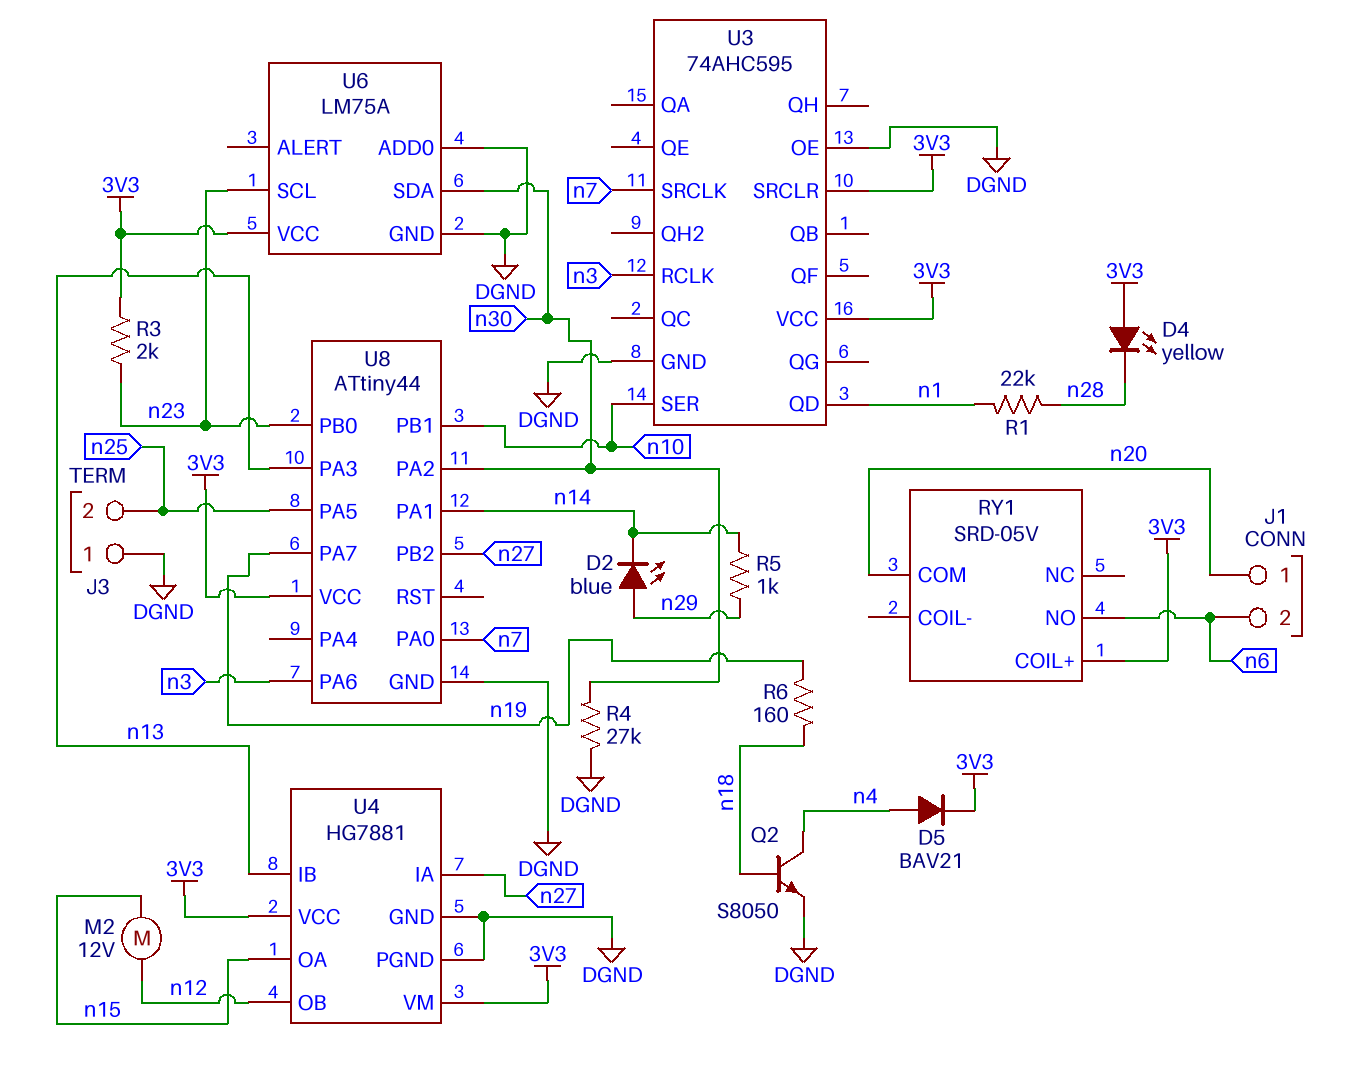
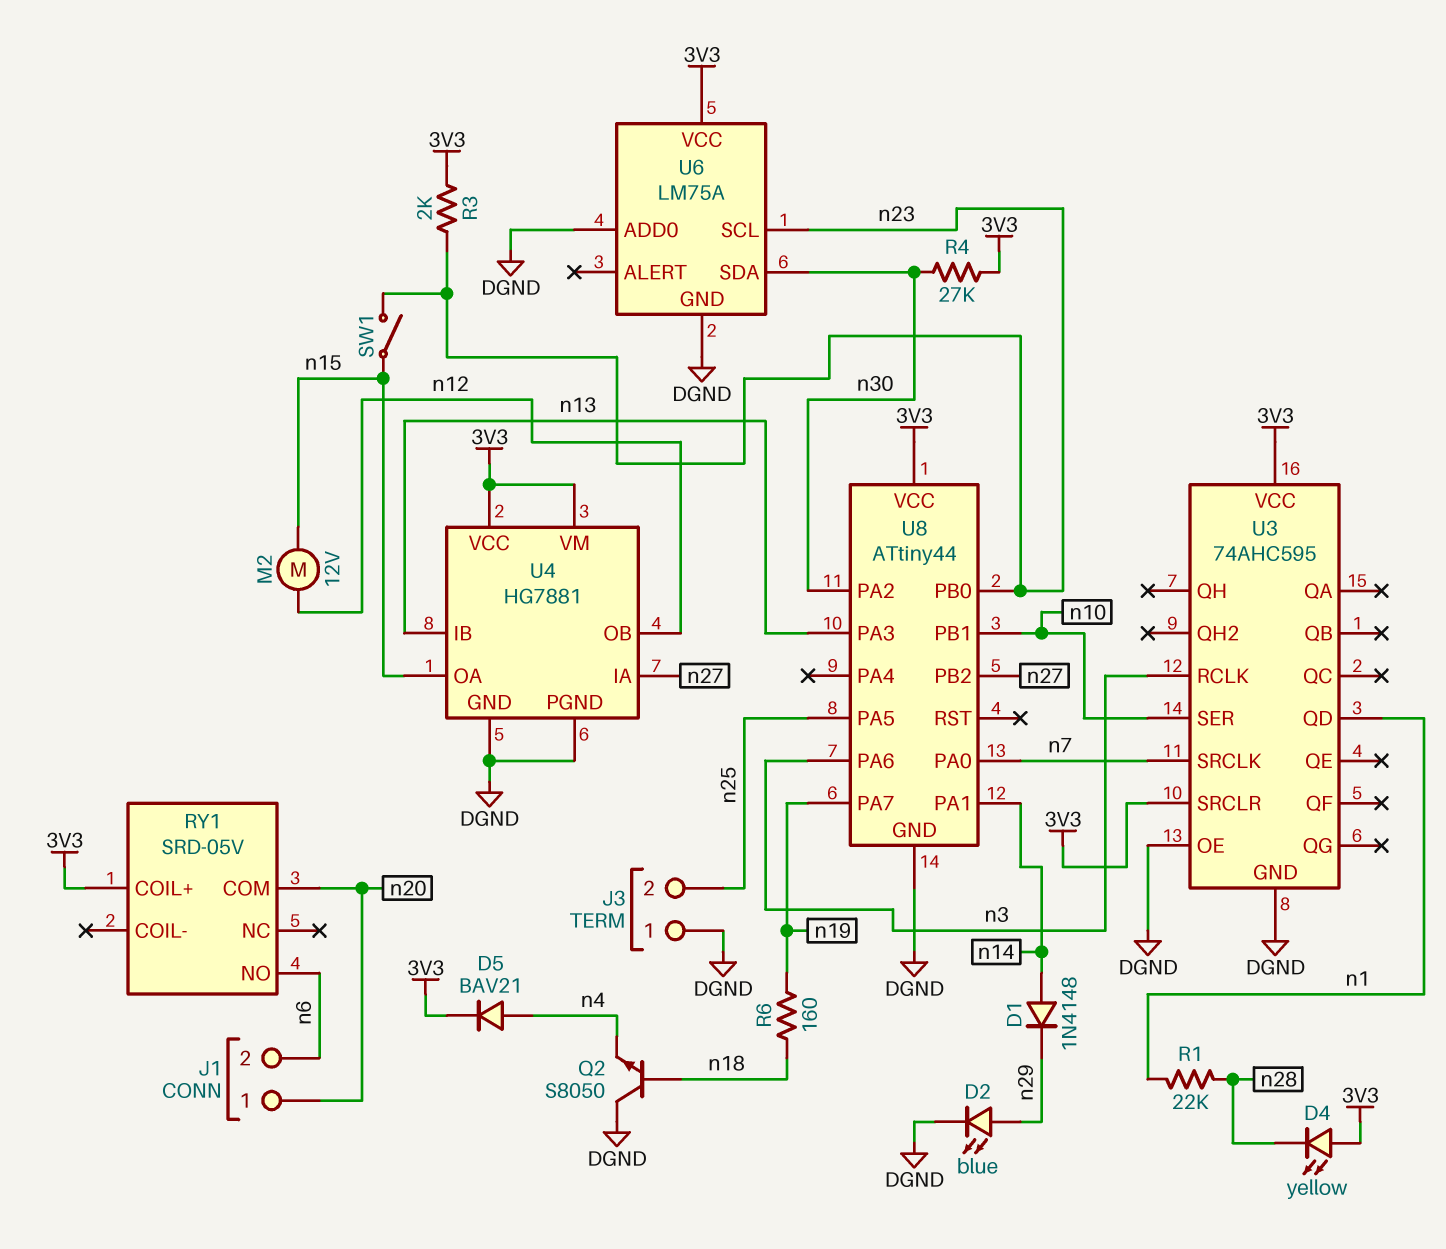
D1: none -> diode 1N4148 (A n14, K n29)
D2: LED blue (A n29, K n14) -> LED blue (A n29, K DGND)
Q2: NPN S8050 (B n18, C n4, E DGND) -> NPN S8050 (B n18, C DGND, E n4)
R4: 27k (DGND, n30) -> 27k (3V3, n30)
R5: 1k (n14, n29) -> none
SW1: none -> switch (n15, n23)

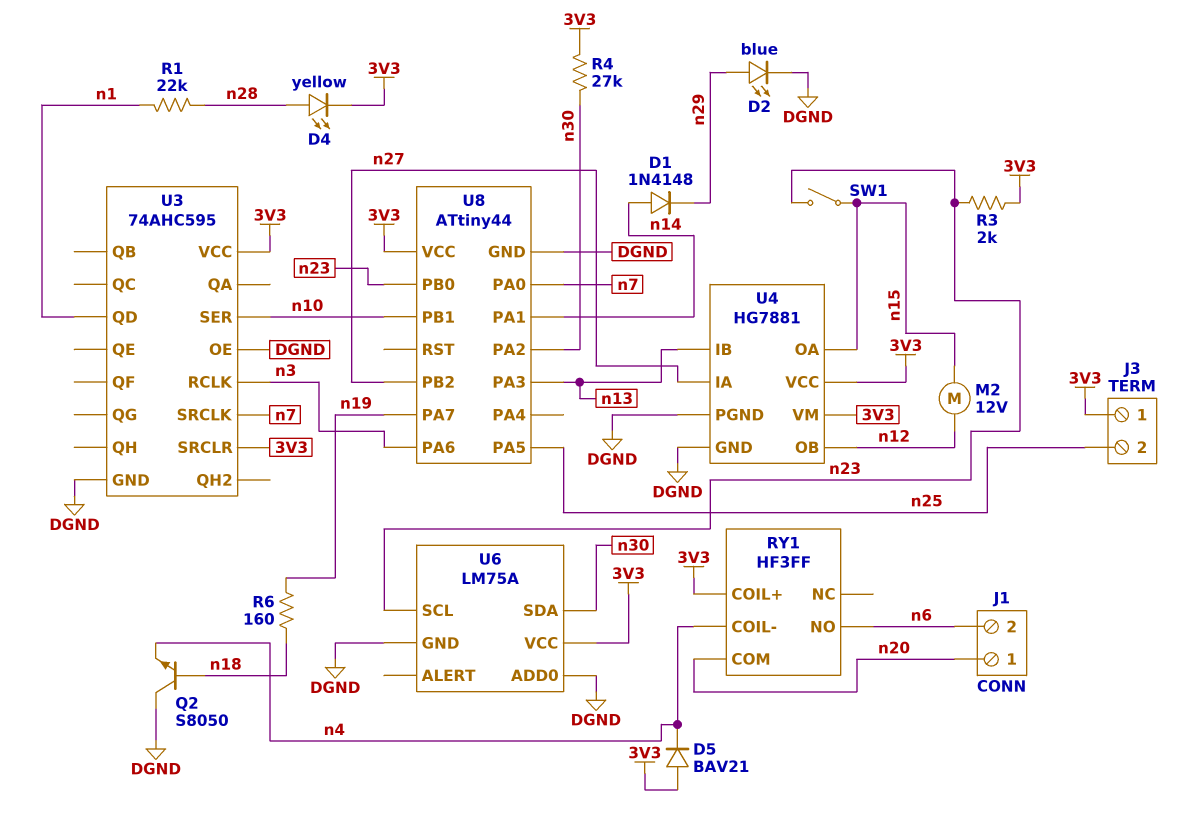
D4: LED yellow (A 3V3, K n28) -> LED yellow (A n28, K 3V3)
D5: diode BAV21 (A n4, K 3V3) -> diode BAV21 (A 3V3, K n4)
J3 pin 1: DGND -> 3V3
RY1: SRD-05V -> HF3FF
RY1 pin COIL-: none -> n4

